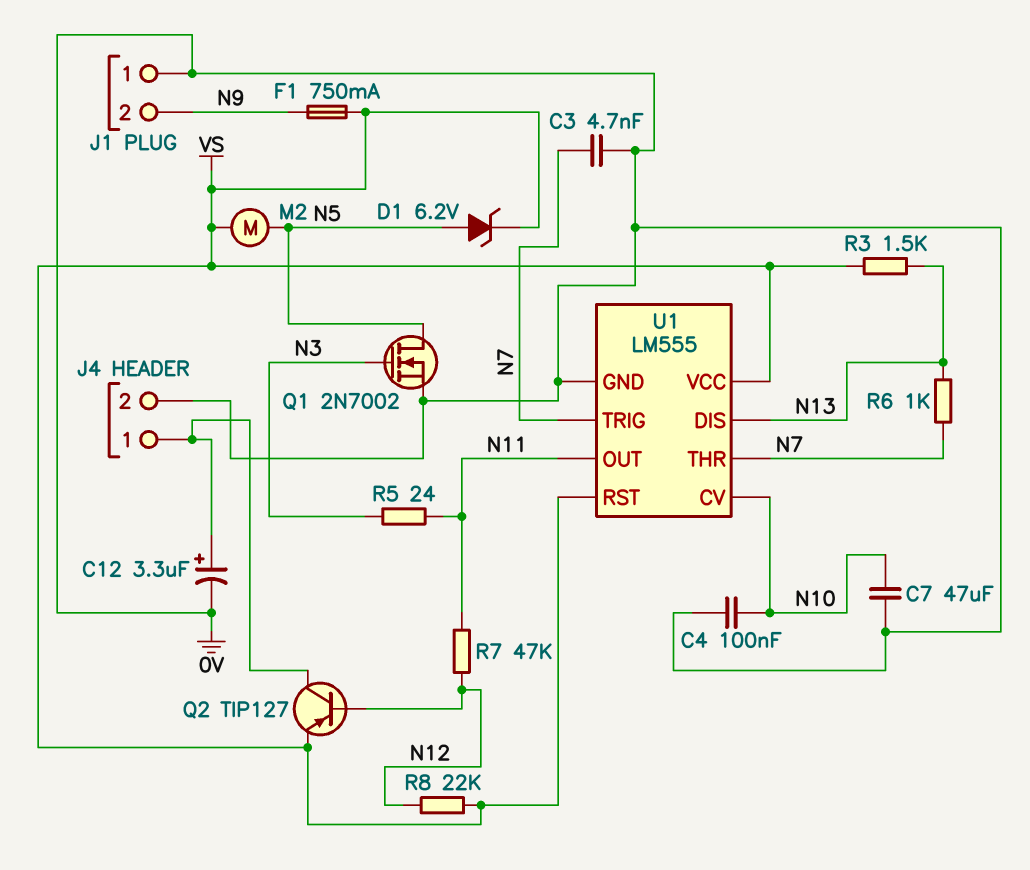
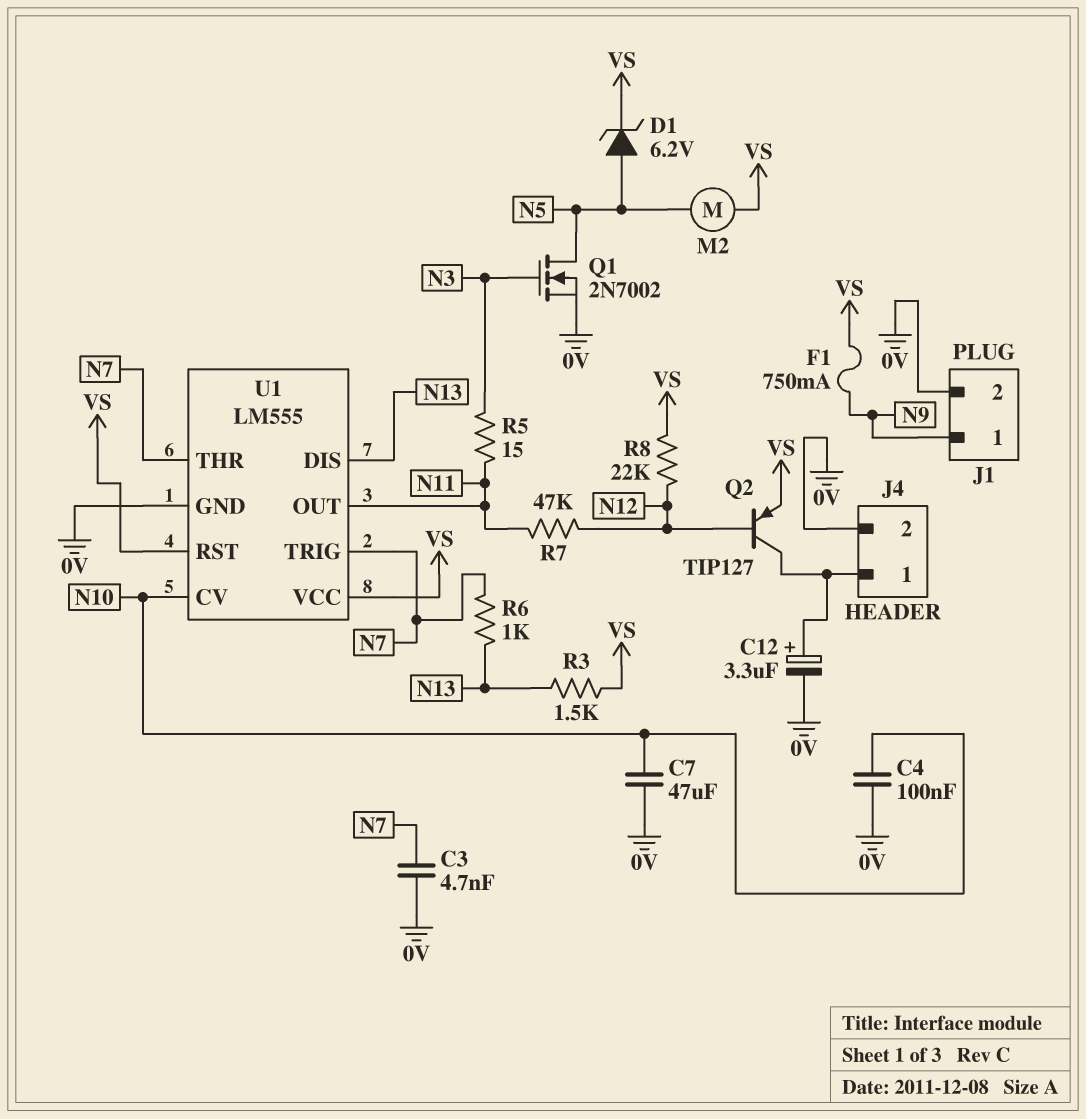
J1 pin 1: 0V -> N9
J1 pin 2: N9 -> 0V
R5: 24 (N3, N11) -> 15 (N3, N11)

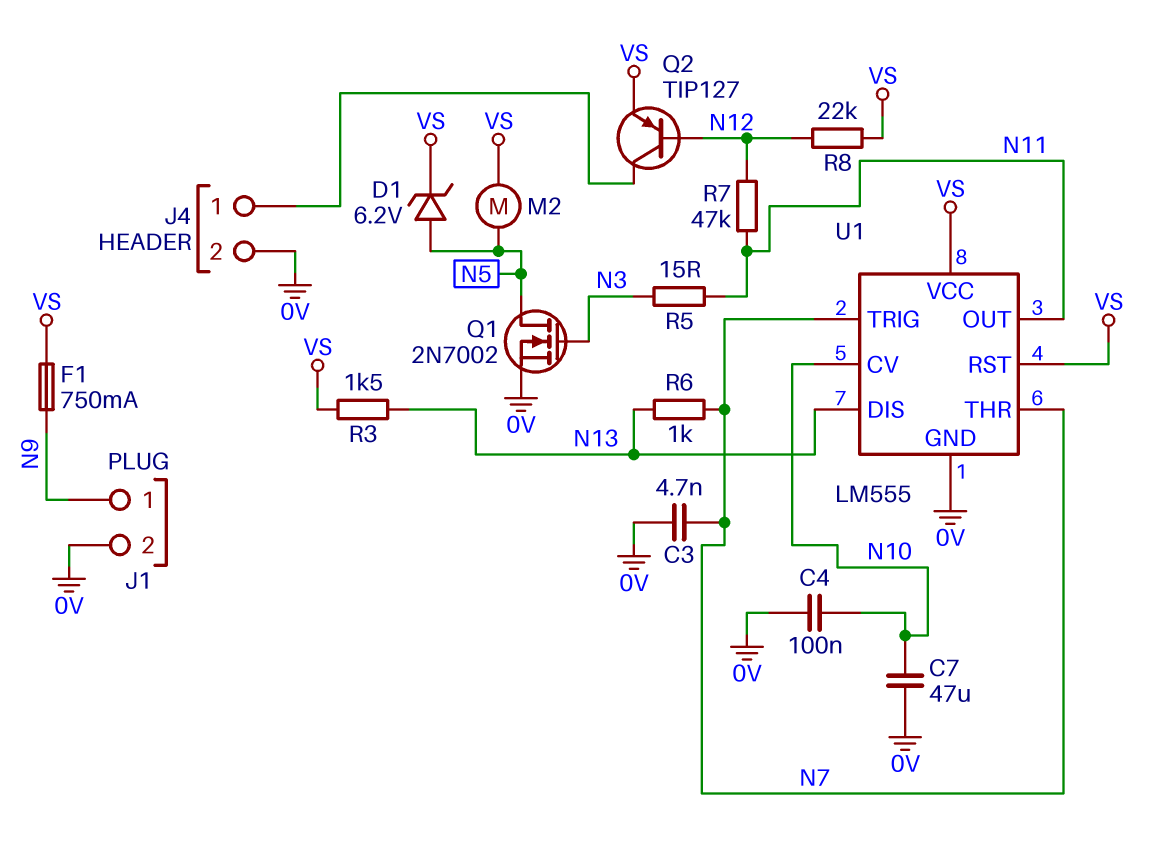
C12: 3.3uF (plus J4/1, minus 0V) -> none

